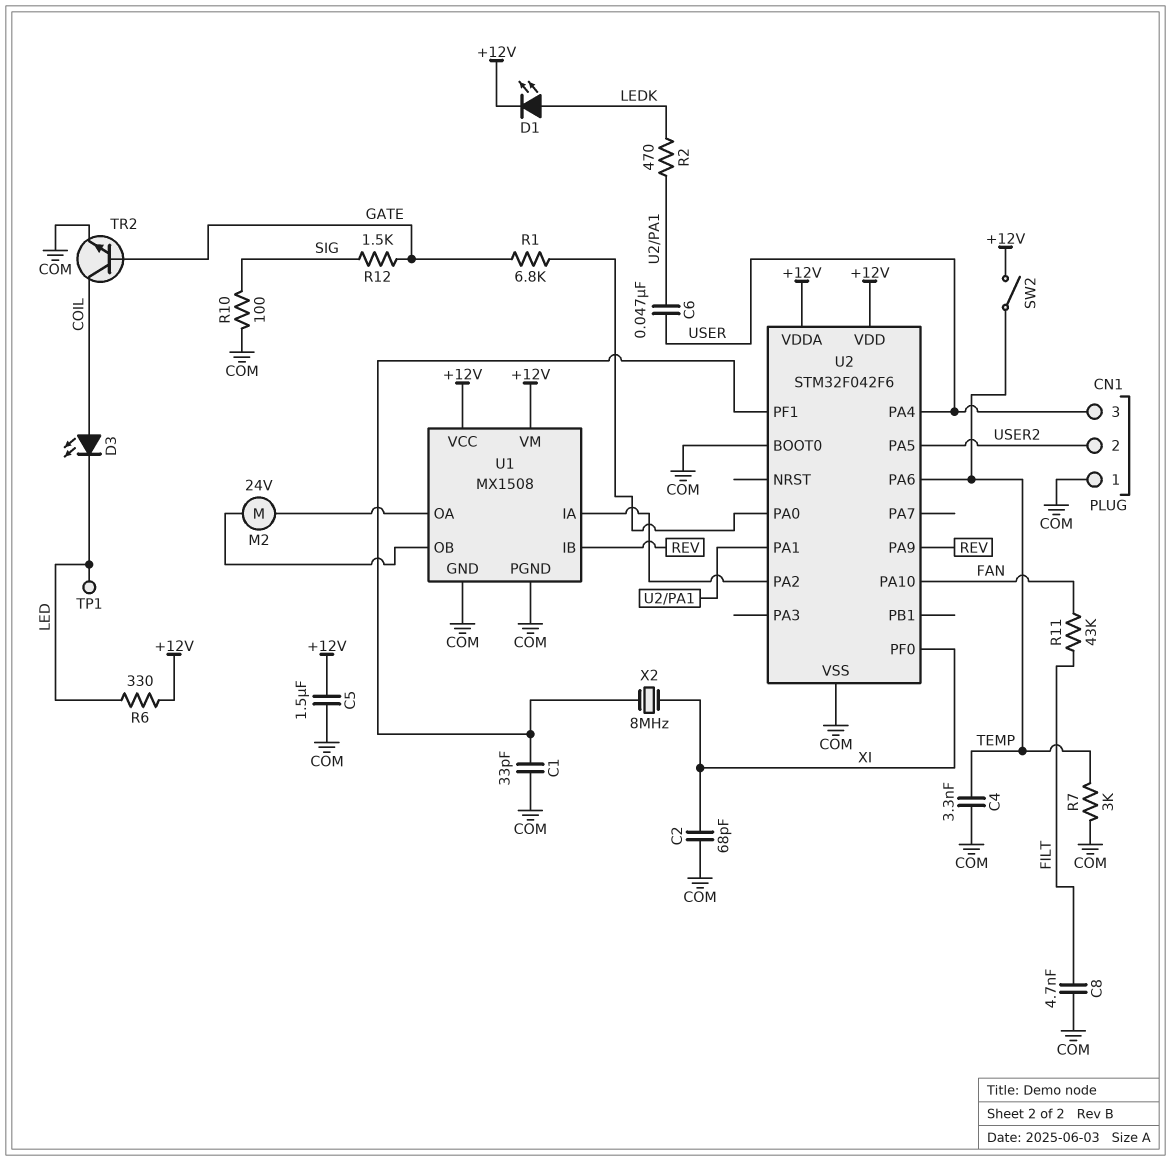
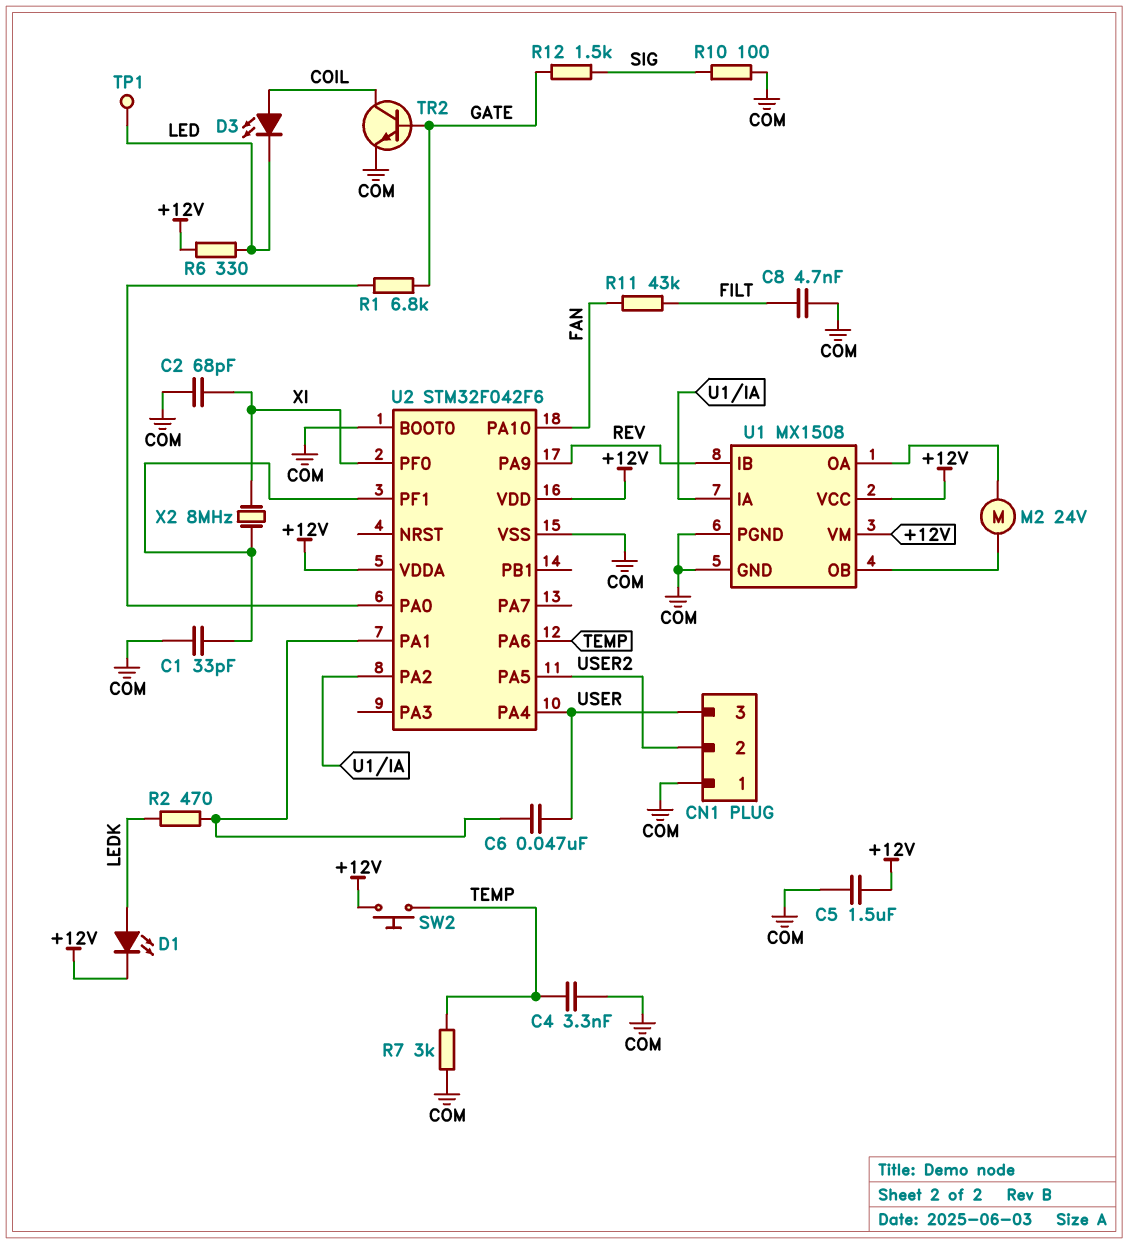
SW2: switch (+12V, TEMP) -> button (+12V, TEMP)

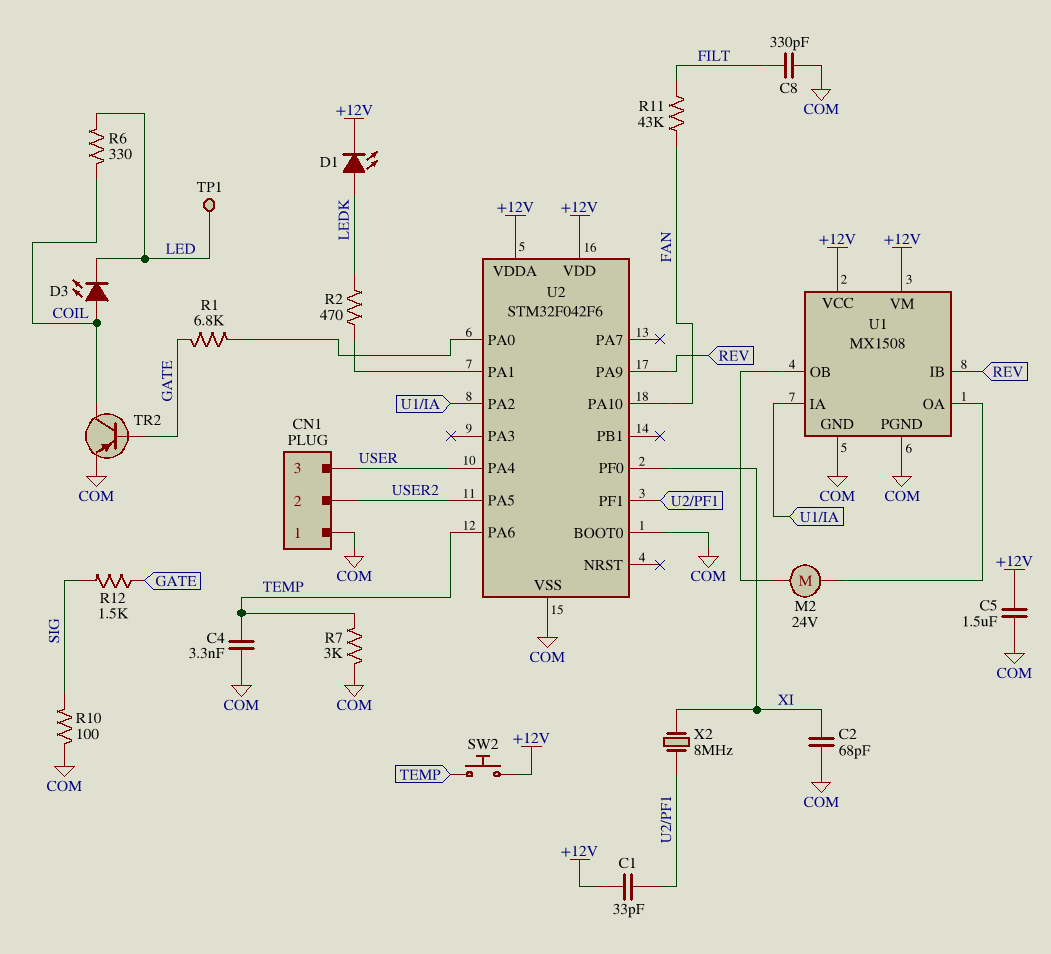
C1: 33pF (COM, U2/PF1) -> 33pF (+12V, U2/PF1)
C6: 47nF (U2/PA1, USER) -> none
C8: 4.7nF (COM, FILT) -> 330pF (COM, FILT)
R6: 330 (+12V, LED) -> 330 (COIL, LED)
TR2: NPN (B GATE, C COIL, E COM) -> PNP (B GATE, C COIL, E COM)

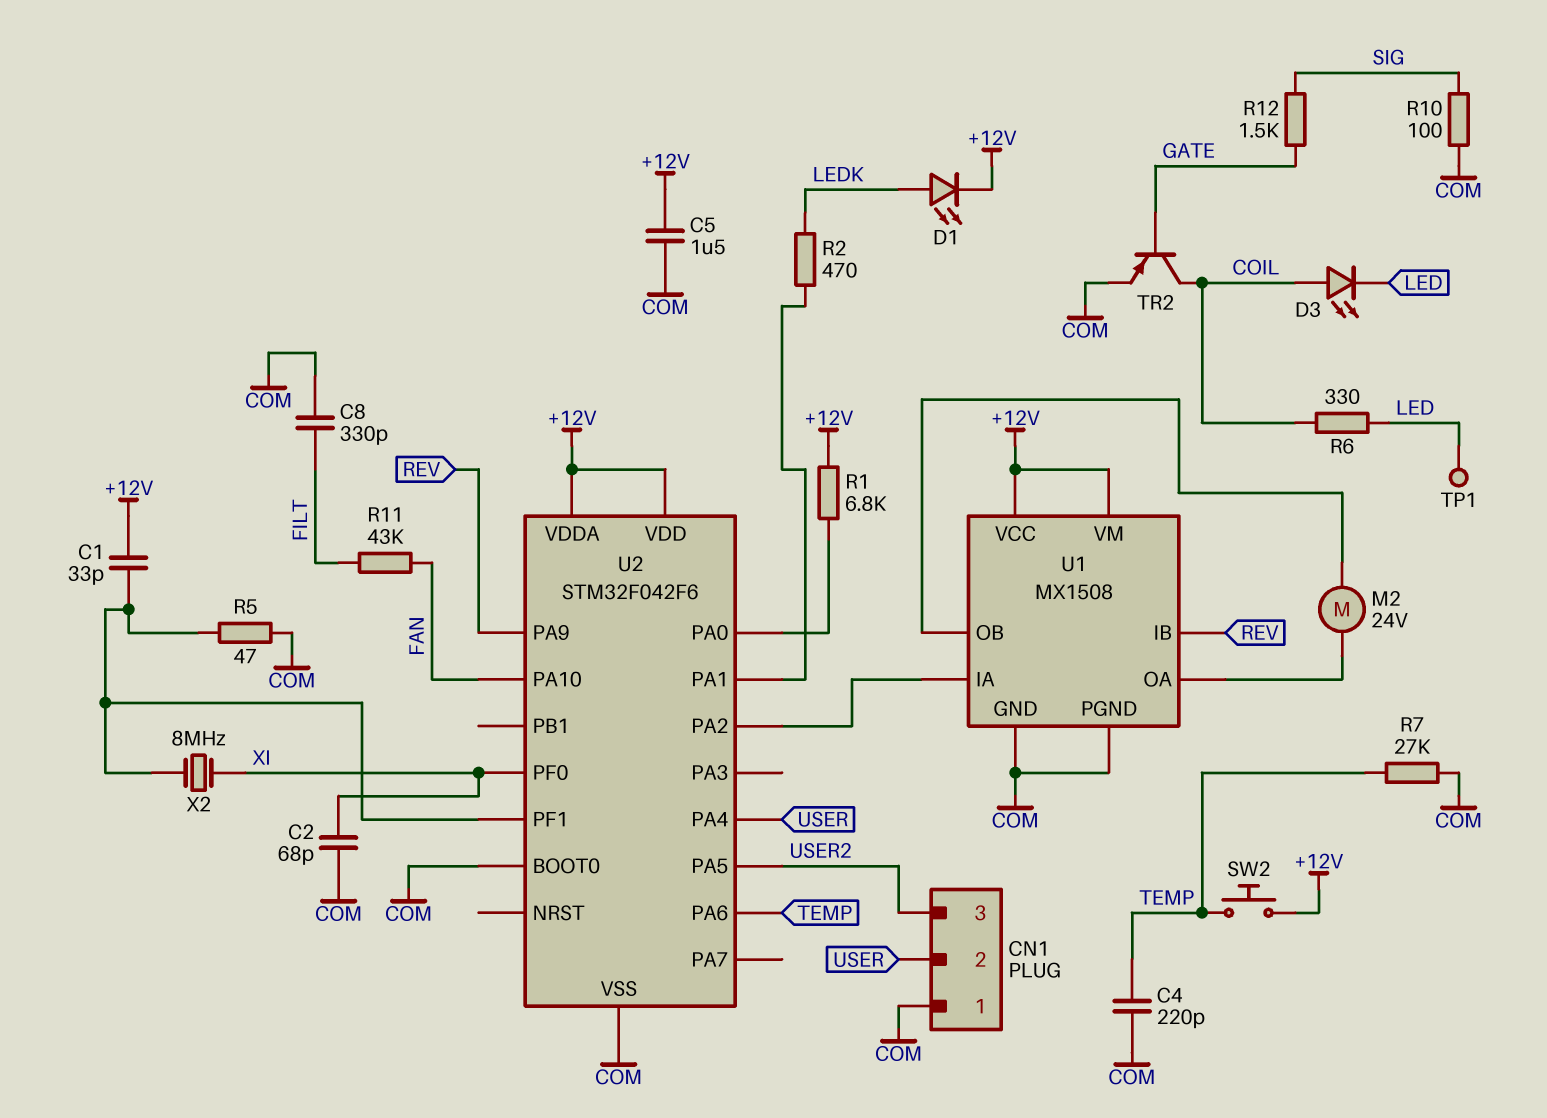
C4: 3.3nF (COM, TEMP) -> 220pF (COM, TEMP)
CN1 pin 2: USER2 -> USER
CN1 pin 3: USER -> USER2
R1: 6.8k (GATE, U2/PA0) -> 6.8k (+12V, U2/PA0)
R5: none -> 47 (COM, U2/PF1)
R7: 3k (COM, TEMP) -> 27k (COM, TEMP)

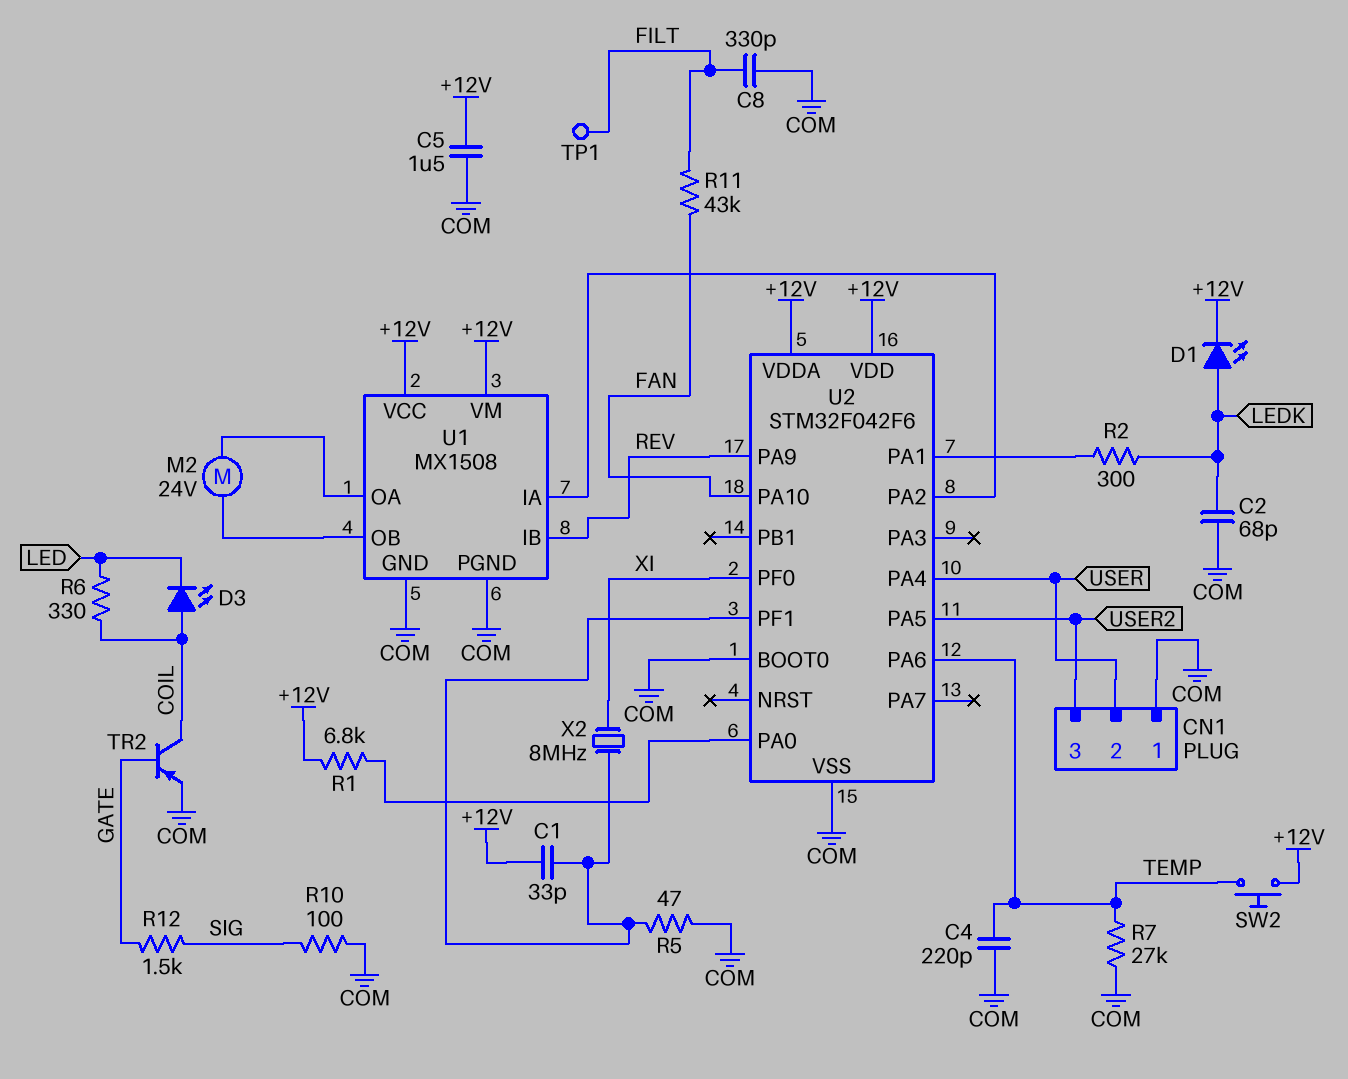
C2: 68pF (COM, XI) -> 68pF (COM, LEDK)
R2: 470 (LEDK, U2/PA1) -> 300 (LEDK, U2/PA1)
TP1: test point (LED) -> test point (FILT)

